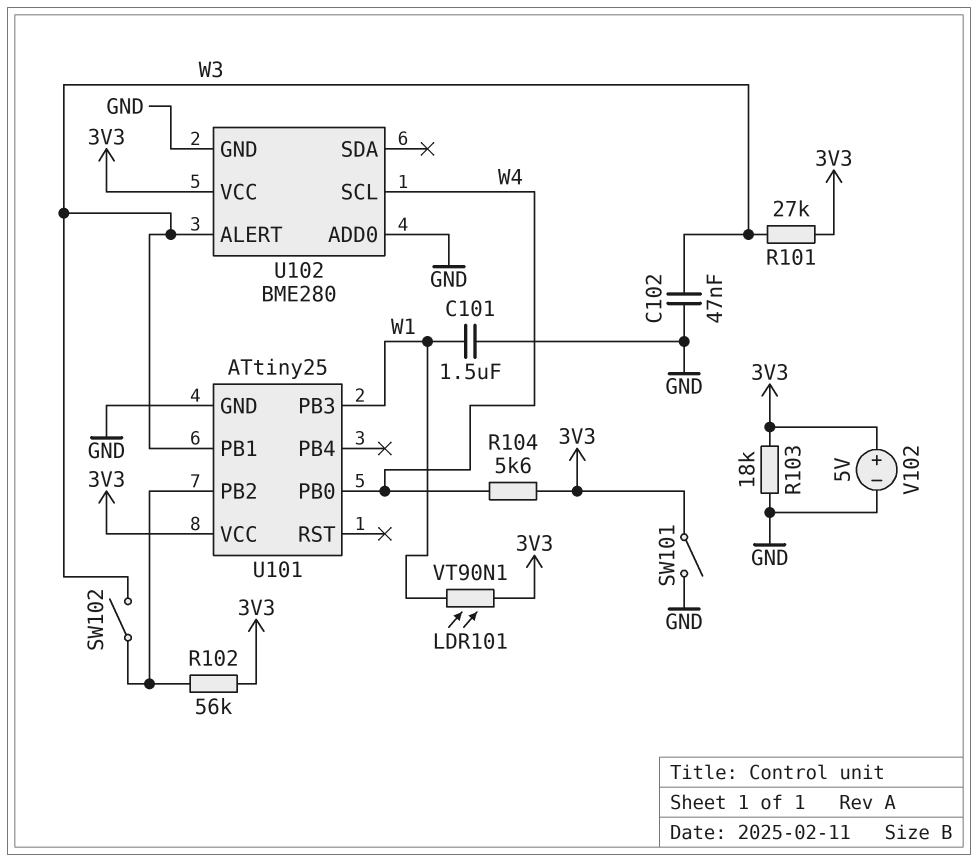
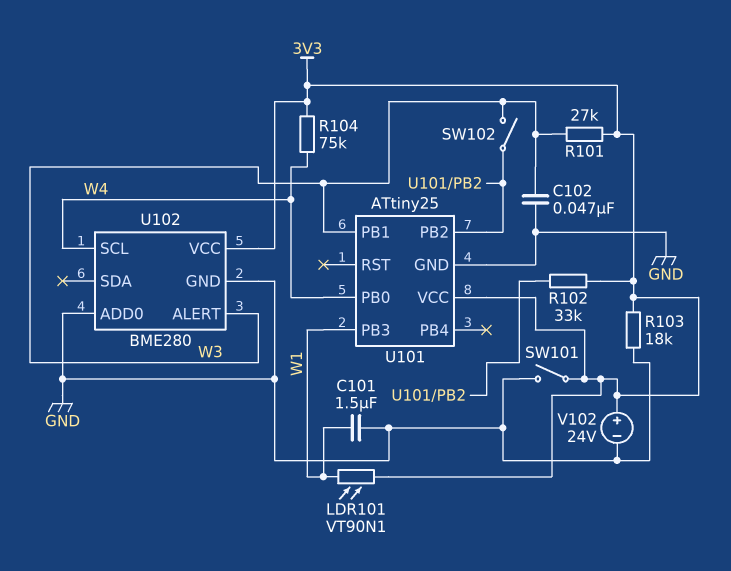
R102: 56k (3V3, U101/PB2) -> 33k (3V3, U101/PB2)
R104: 5.6k (3V3, W4) -> 75k (3V3, W4)
V102: 5V (plus 3V3, minus GND) -> 24V (plus 3V3, minus GND)

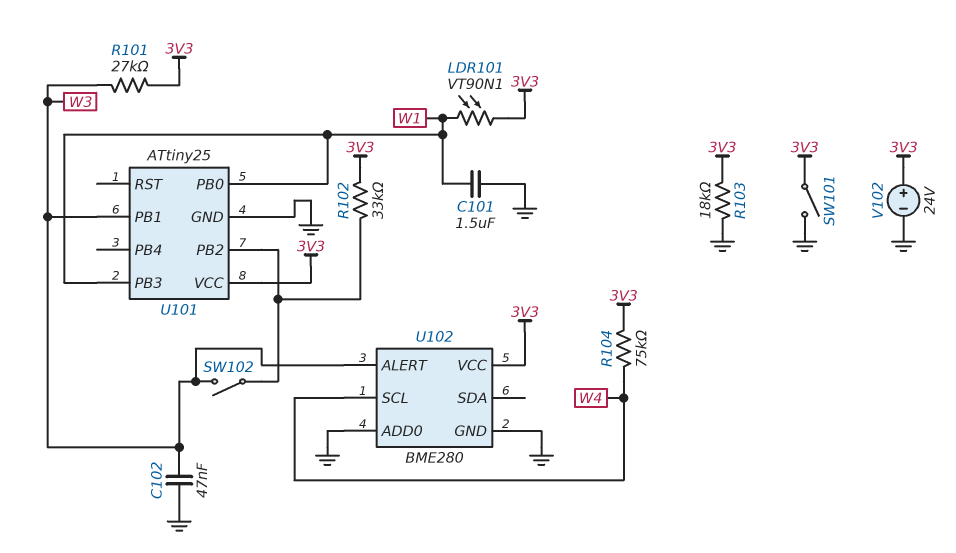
U101 pin PB0: W4 -> W1

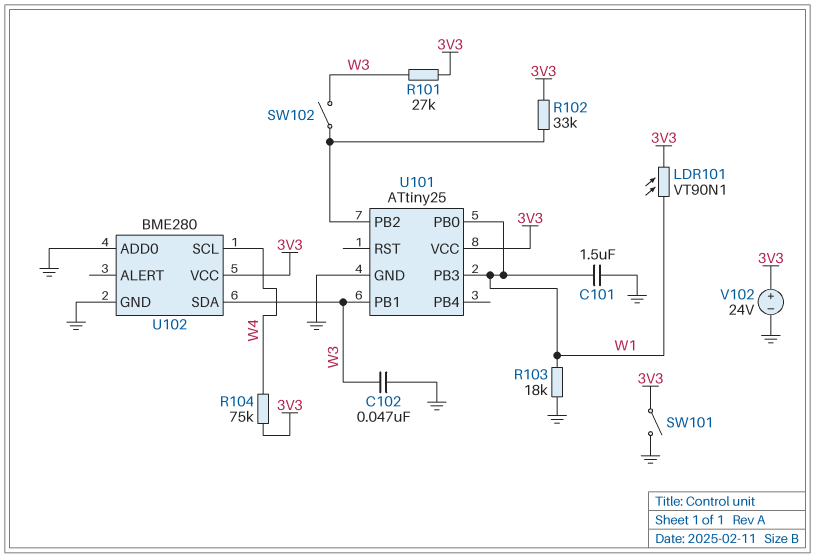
R103: 18k (3V3, GND) -> 18k (GND, W1)
U102 pin ALERT: W3 -> none
U102 pin SDA: none -> W3

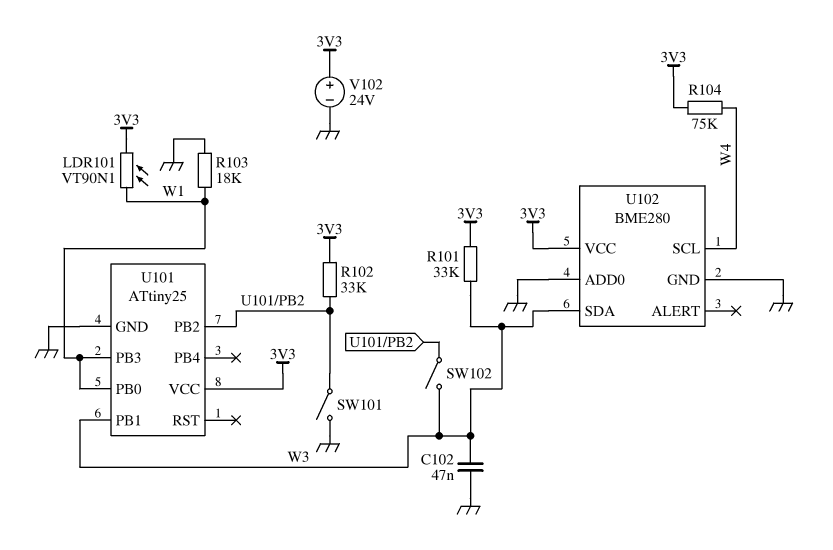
C101: 1.5uF (GND, W1) -> none
R101: 27k (3V3, W3) -> 33k (3V3, W3)
SW101: switch (3V3, GND) -> switch (GND, U101/PB2)

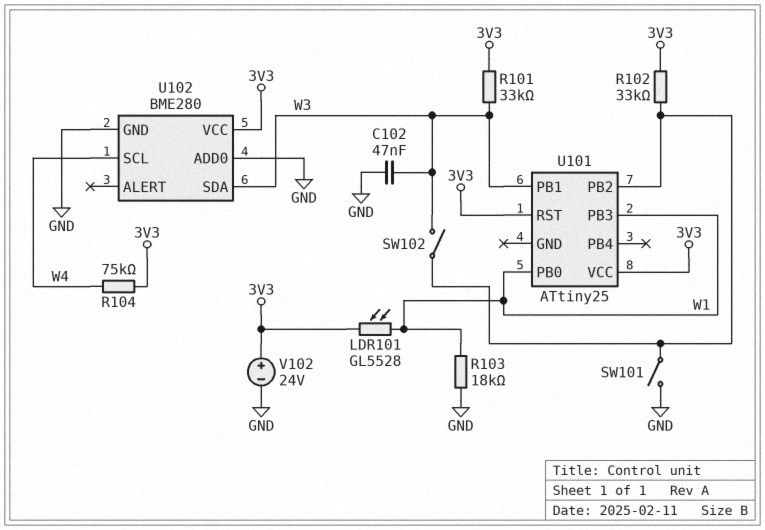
LDR101: VT90N1 (3V3, W1) -> GL5528 (3V3, W1)
U101 pin GND: GND -> none
U101 pin RST: none -> 3V3

